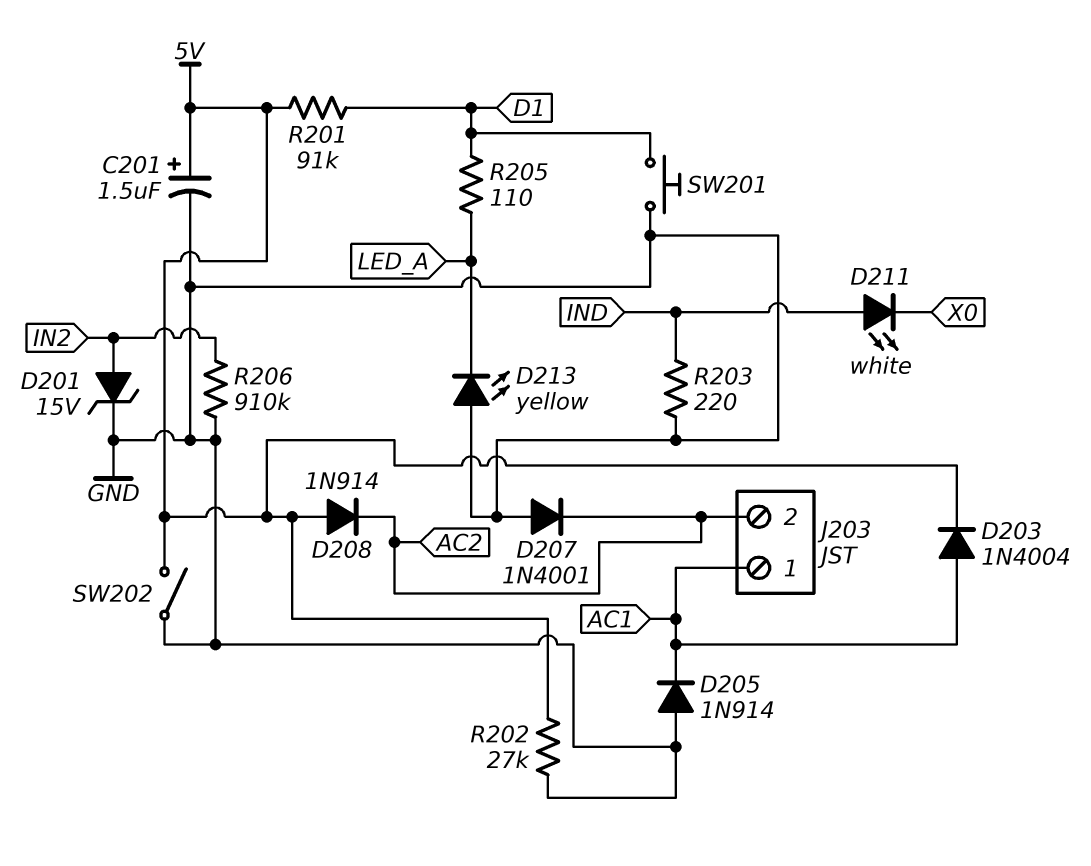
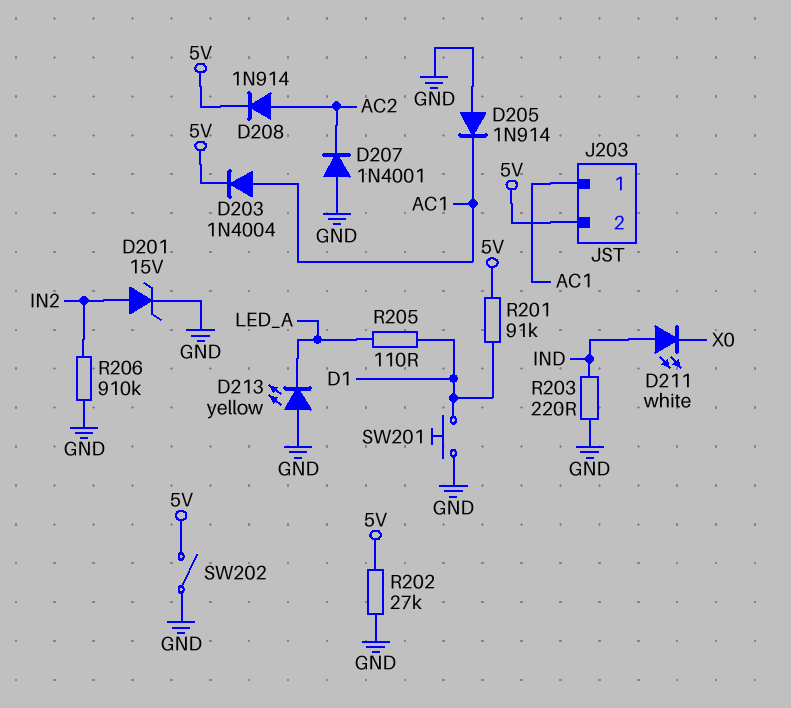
C201: 1.5uF (plus 5V, minus GND) -> none
D208: diode 1N914 (A 5V, K AC2) -> diode 1N914 (A AC2, K 5V)
J203 pin 2: AC2 -> 5V

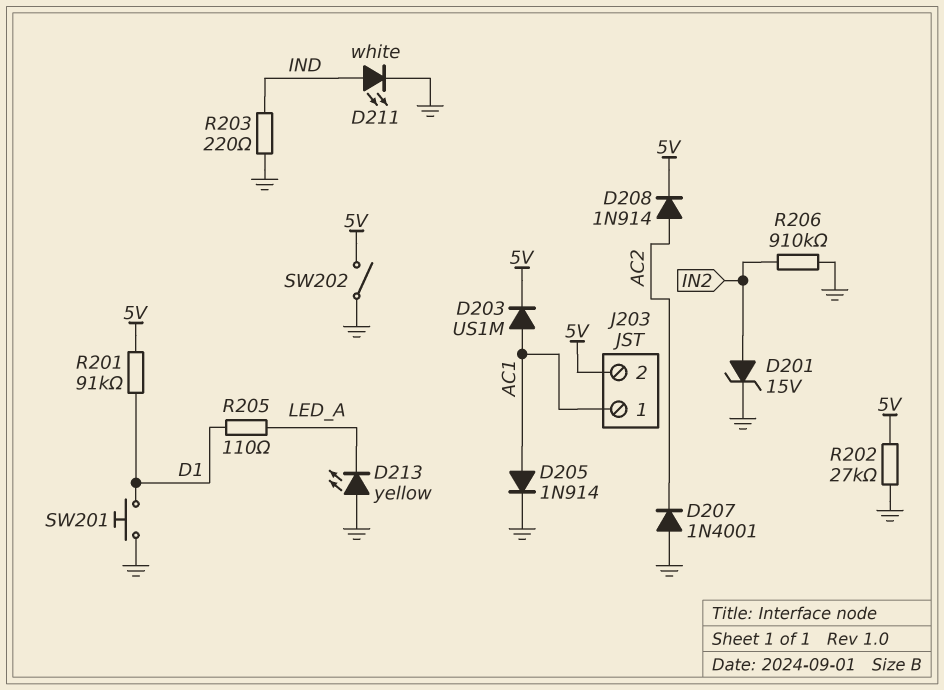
D203: diode 1N4004 (A AC1, K 5V) -> diode US1M (A AC1, K 5V)
D205: diode 1N914 (A GND, K AC1) -> diode 1N914 (A AC1, K GND)
D211: LED white (A IND, K X0) -> LED white (A IND, K GND)

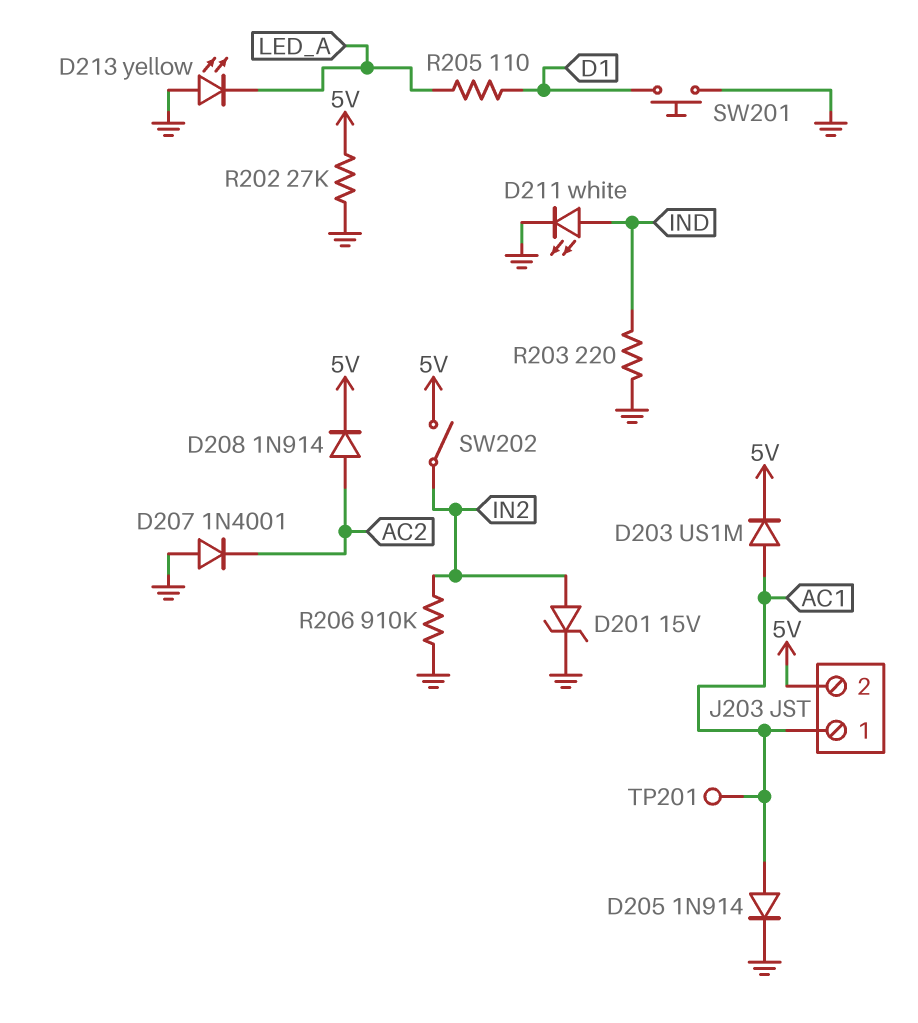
R201: 91k (5V, D1) -> none
SW202: switch (5V, GND) -> switch (5V, IN2)
TP201: none -> test point (AC1)

